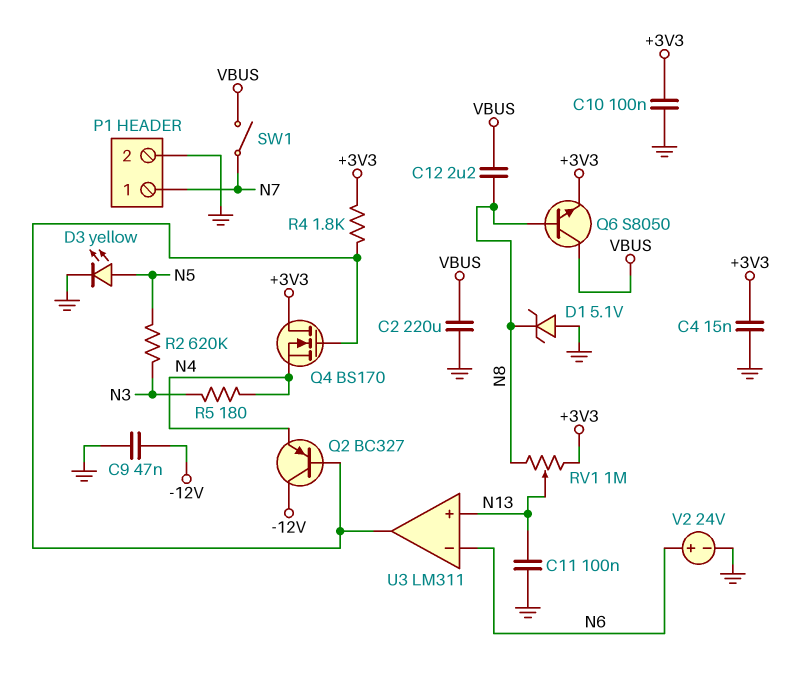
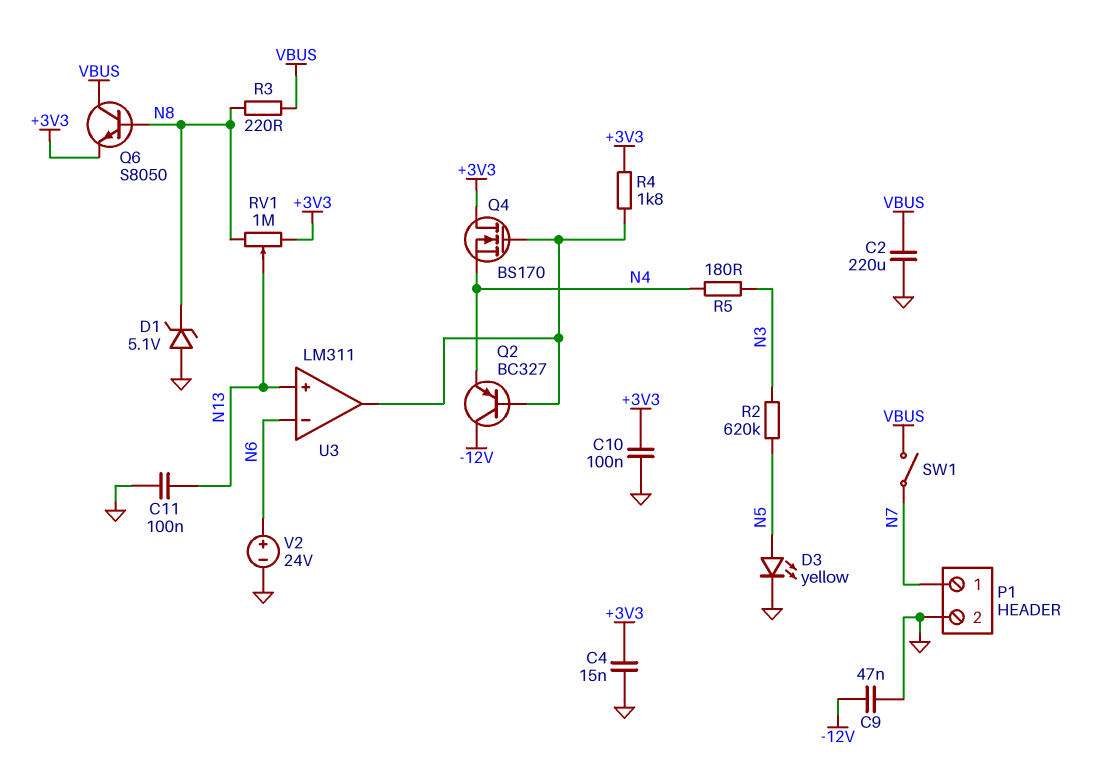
C12: 2.2uF (N8, VBUS) -> none
R3: none -> 220 (N8, VBUS)

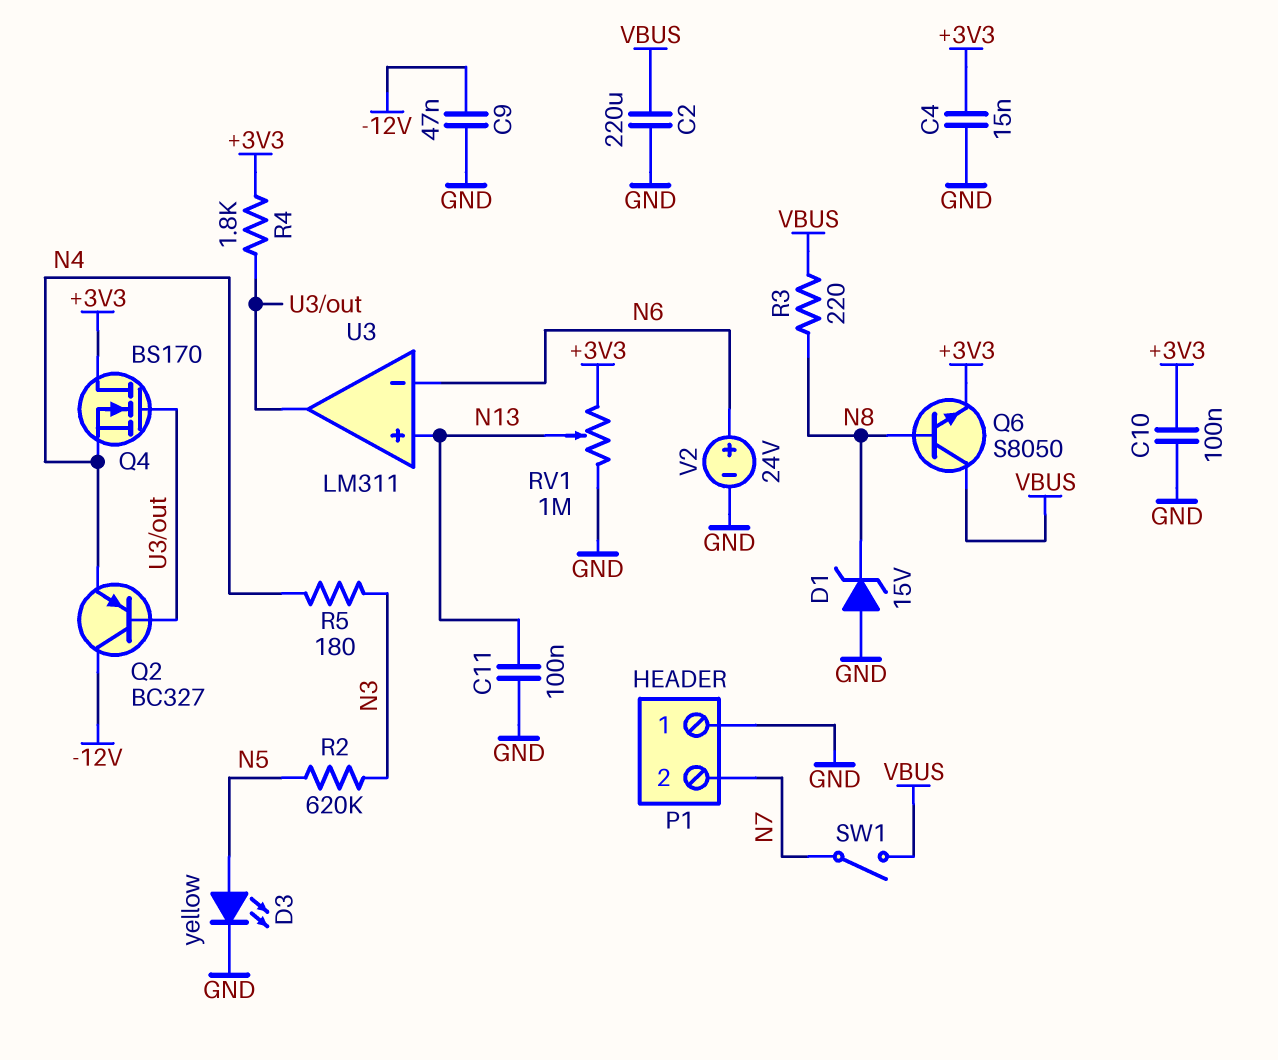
D1: zener 5.1V (A GND, K N8) -> zener 15V (A GND, K N8)
P1 pin 1: N7 -> GND
P1 pin 2: GND -> N7
RV1: 1M (+3V3, N8, wiper N13) -> 1M (+3V3, GND, wiper N13)

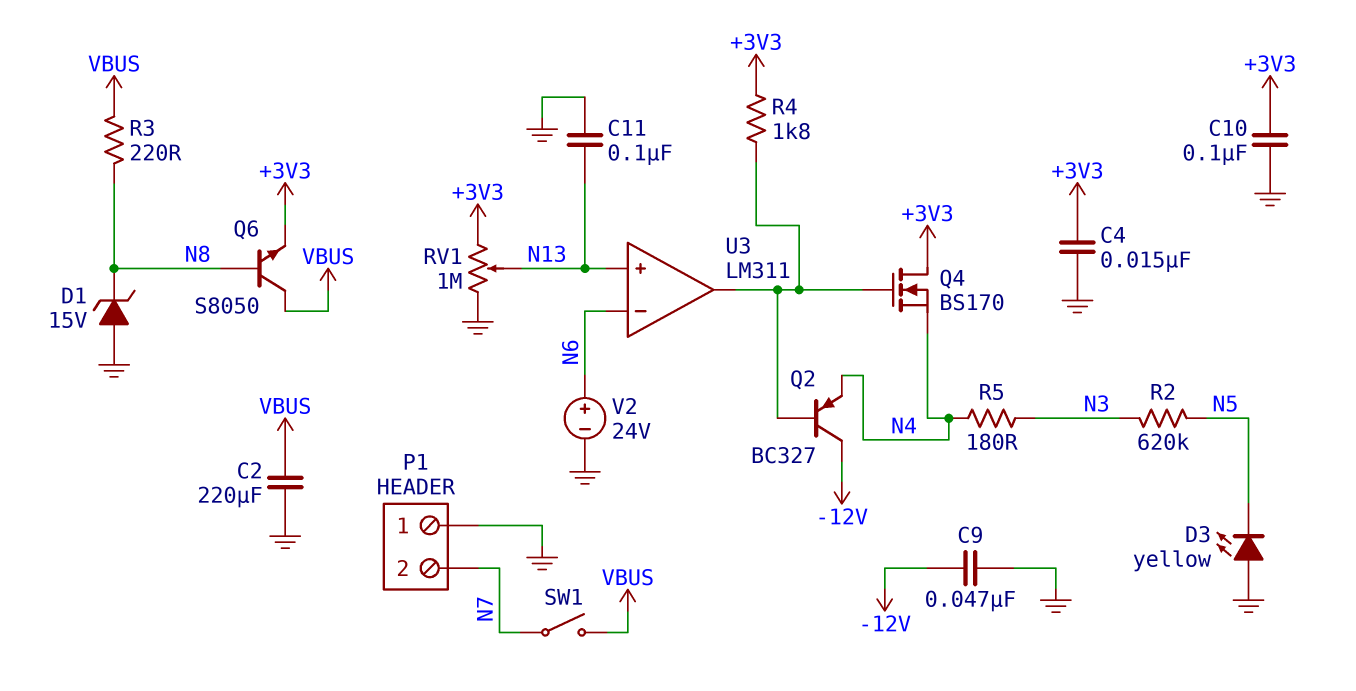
D3: LED yellow (A N5, K GND) -> LED yellow (A GND, K N5)

